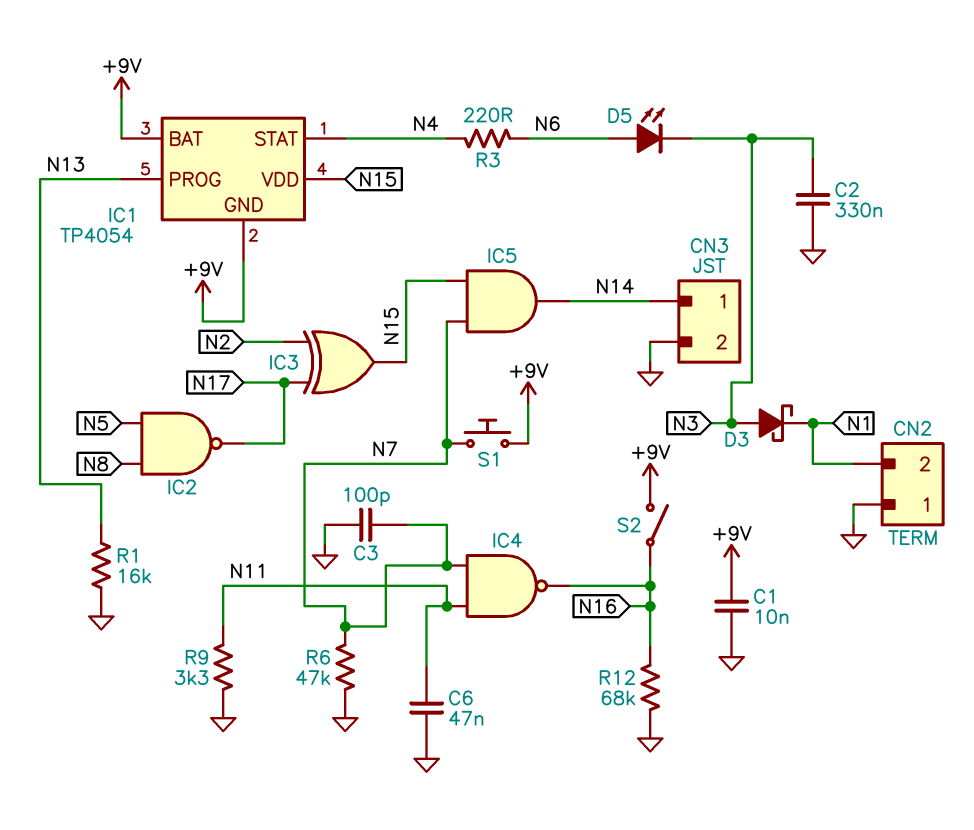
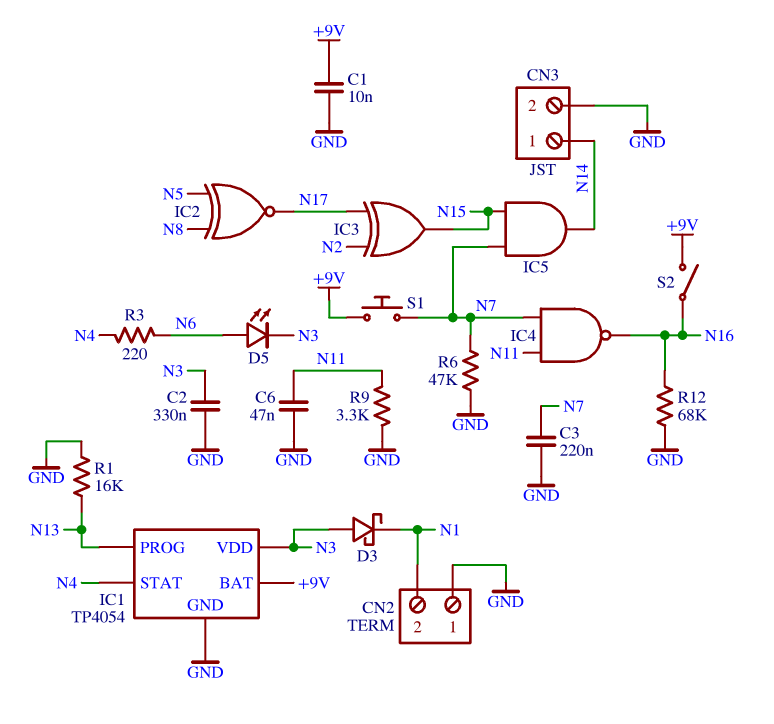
C3: 100pF (GND, N7) -> 220nF (GND, N7)
IC1 pin GND: +9V -> GND
IC1 pin VDD: N15 -> N3
IC2: NAND (in N5, in N8, out N17) -> XNOR (in N5, in N8, out N17)

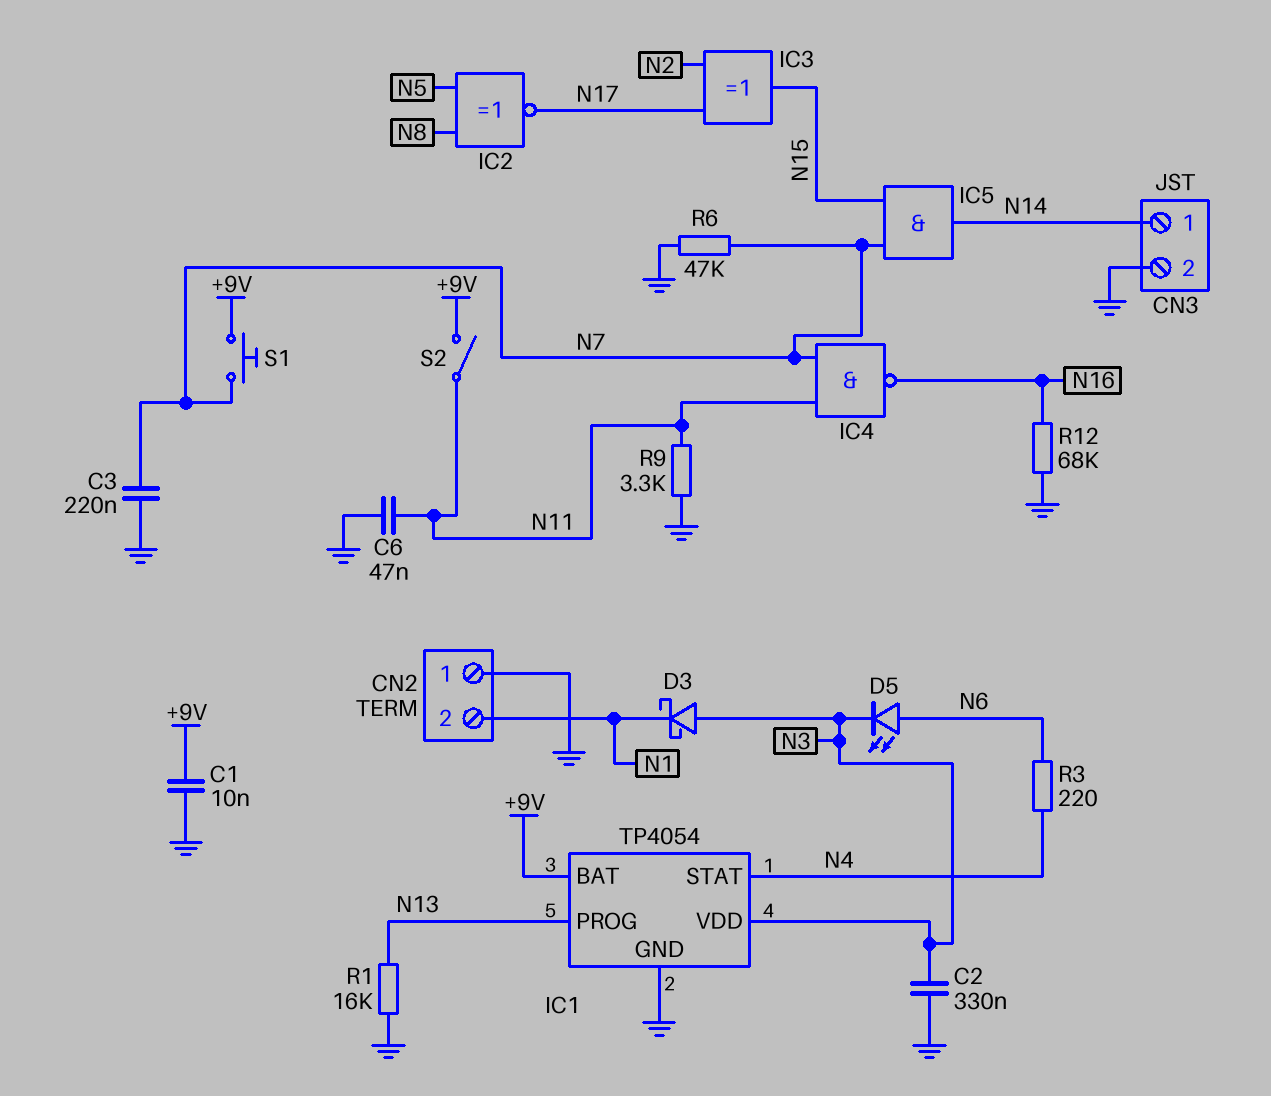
S2: switch (+9V, N16) -> switch (+9V, N11)

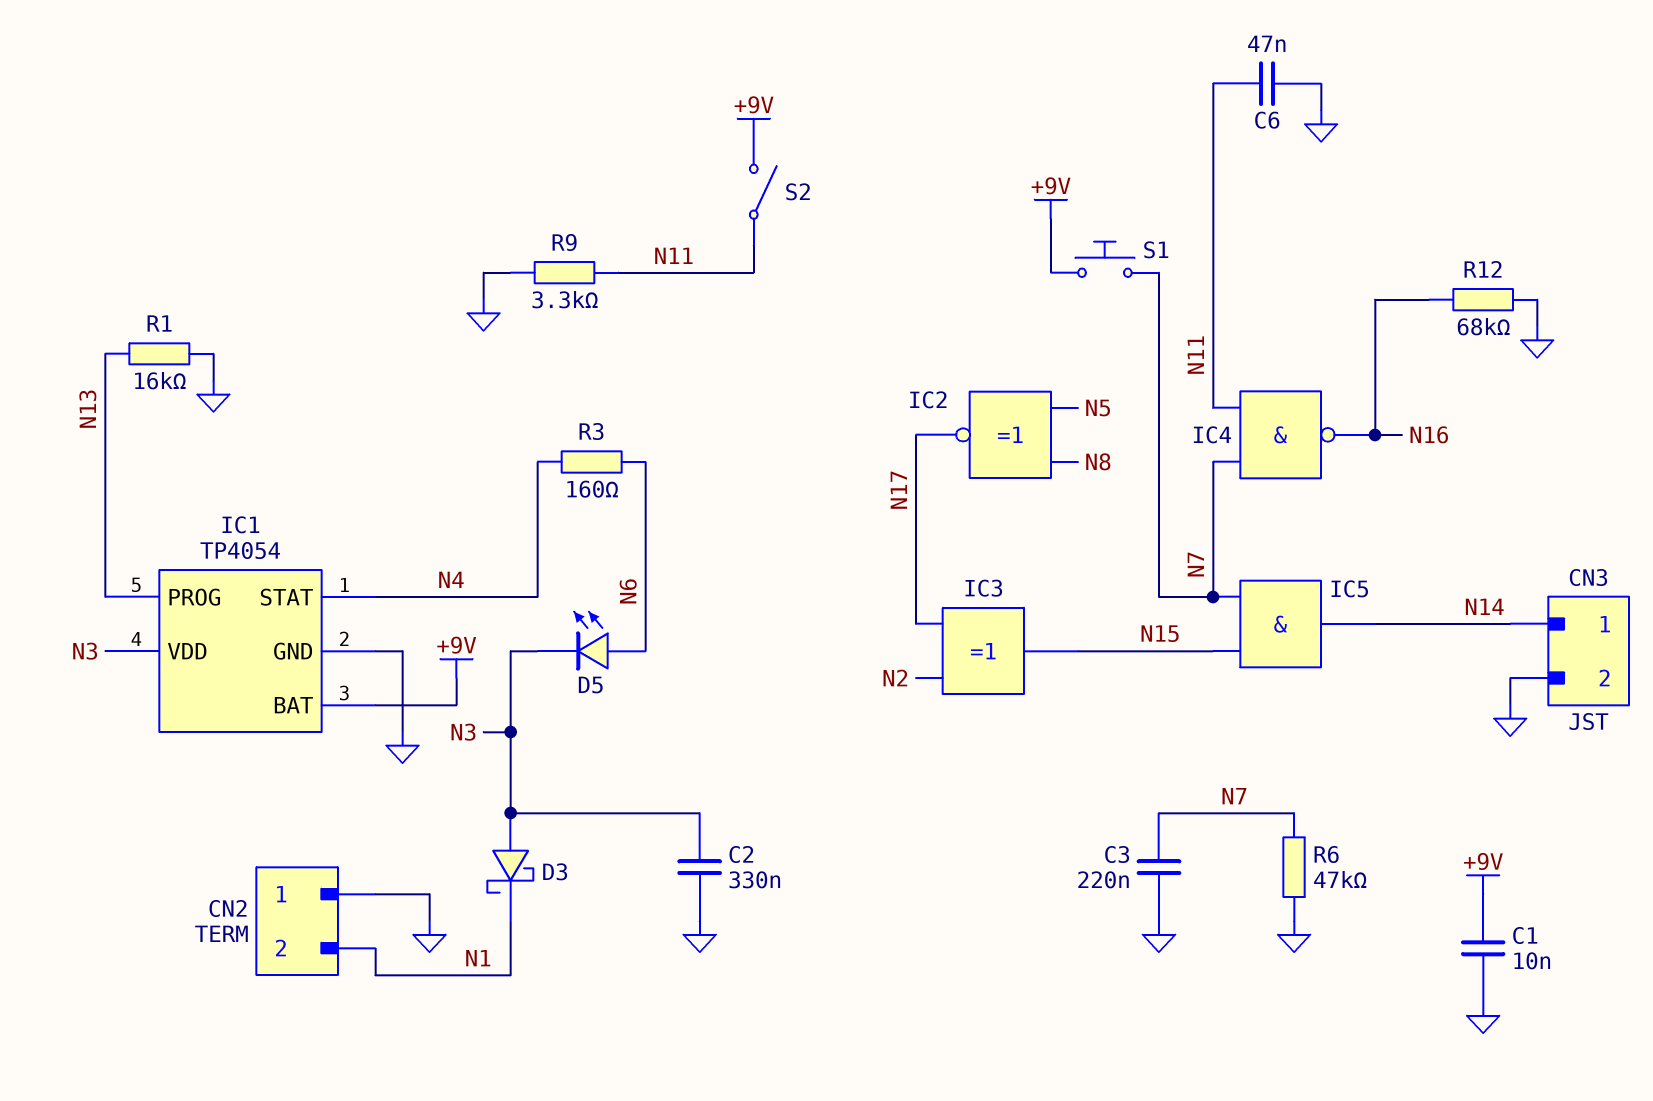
R3: 220 (N4, N6) -> 160 (N4, N6)

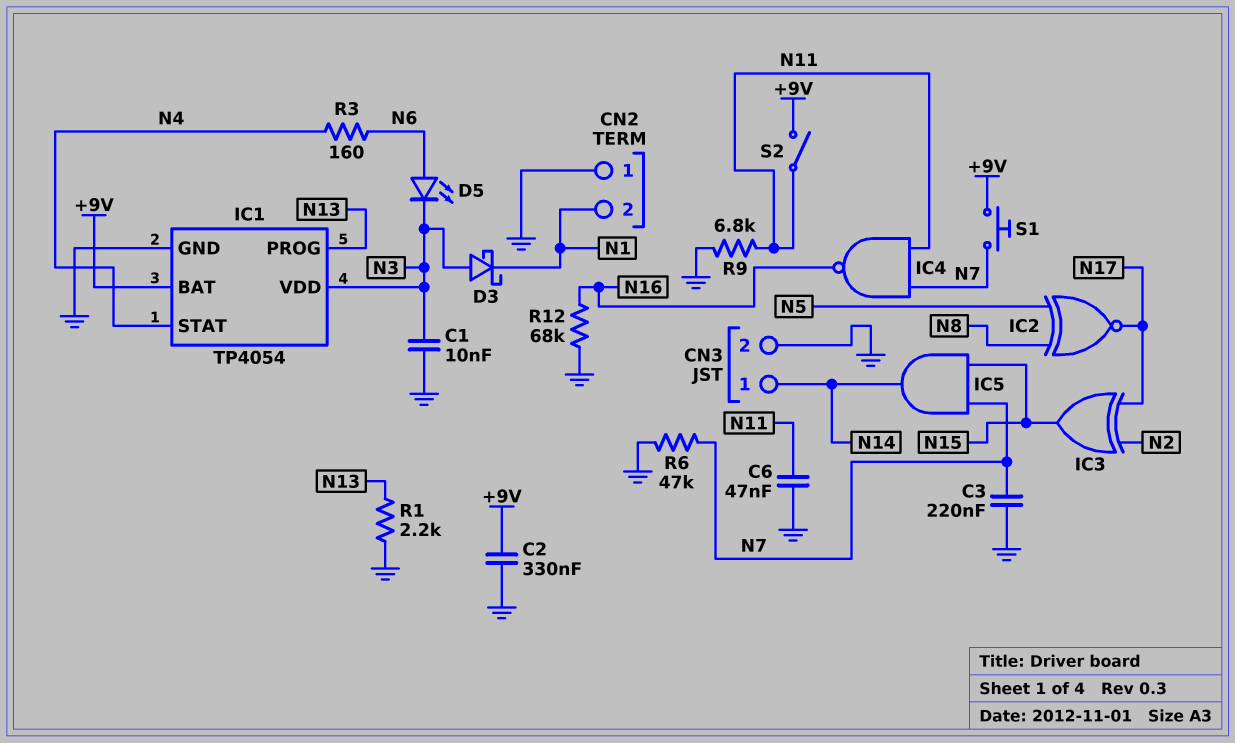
C1: 10nF (+9V, GND) -> 10nF (GND, N3)
C2: 330nF (GND, N3) -> 330nF (+9V, GND)
R1: 16k (GND, N13) -> 2.2k (GND, N13)
R9: 3.3k (GND, N11) -> 6.8k (GND, N11)

